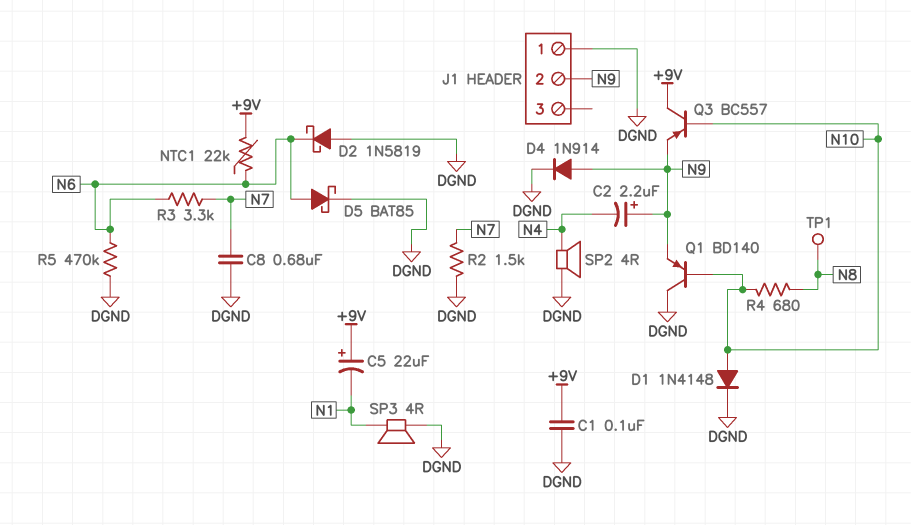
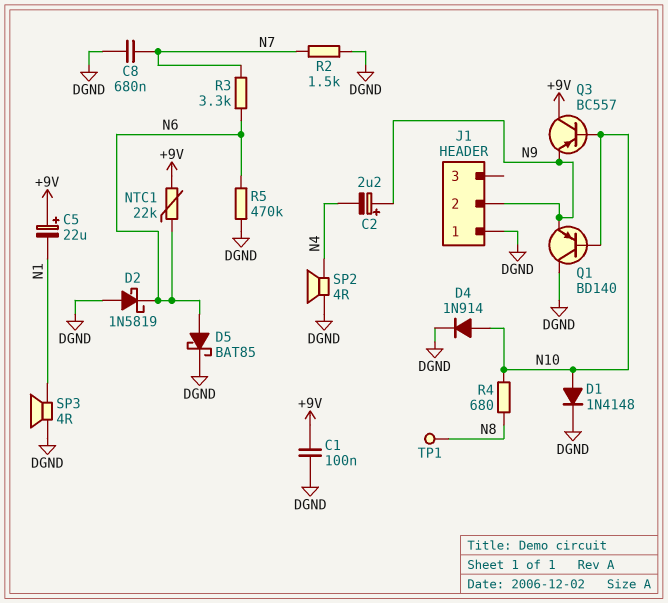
D4: diode 1N914 (A N9, K DGND) -> diode 1N914 (A N10, K DGND)

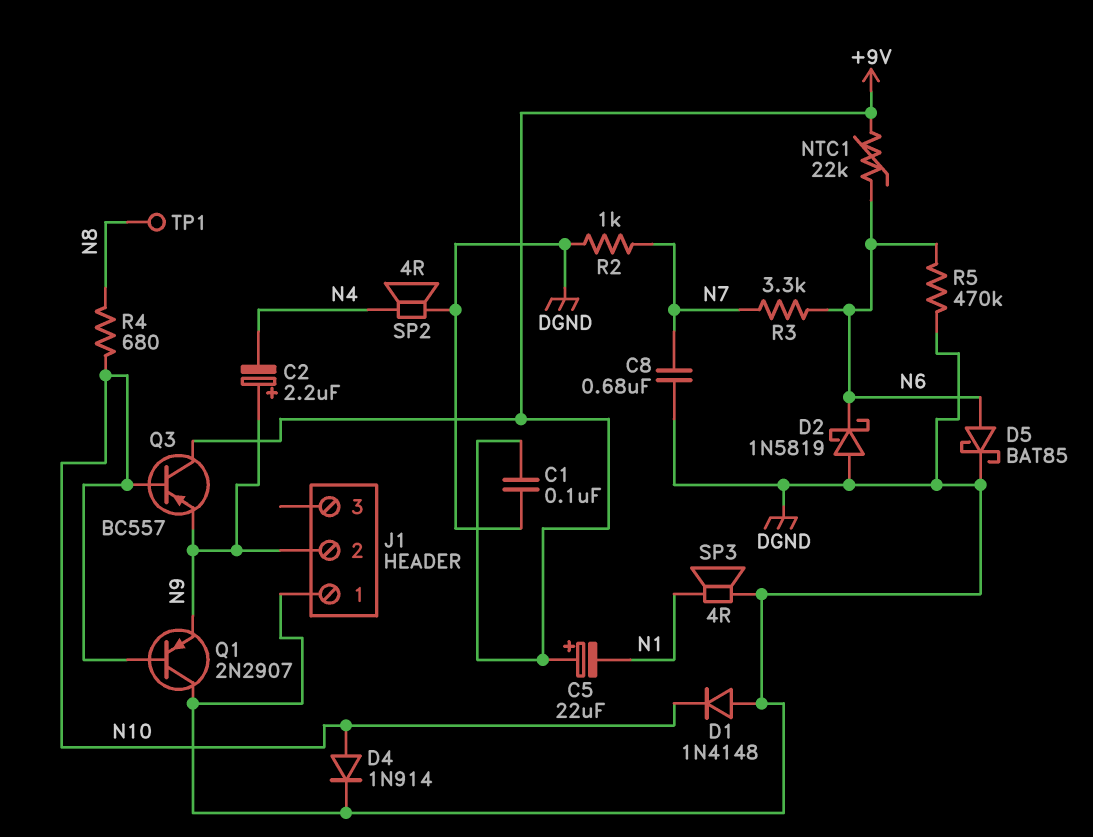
D1: diode 1N4148 (A N10, K DGND) -> diode 1N4148 (A DGND, K N10)
Q1: PNP BD140 (B N10, C DGND, E N9) -> PNP 2N2907 (B N10, C DGND, E N9)
R2: 1.5k (DGND, N7) -> 1k (DGND, N7)

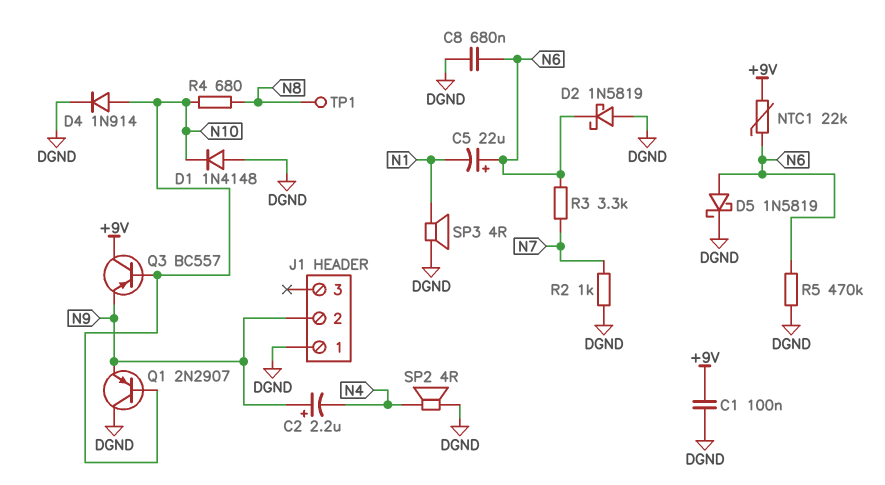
C5: 22uF (plus +9V, minus N1) -> 22uF (plus N6, minus N1)
C8: 680nF (DGND, N7) -> 680nF (DGND, N6)
D5: schottky BAT85 (A N6, K DGND) -> schottky 1N5819 (A N6, K DGND)

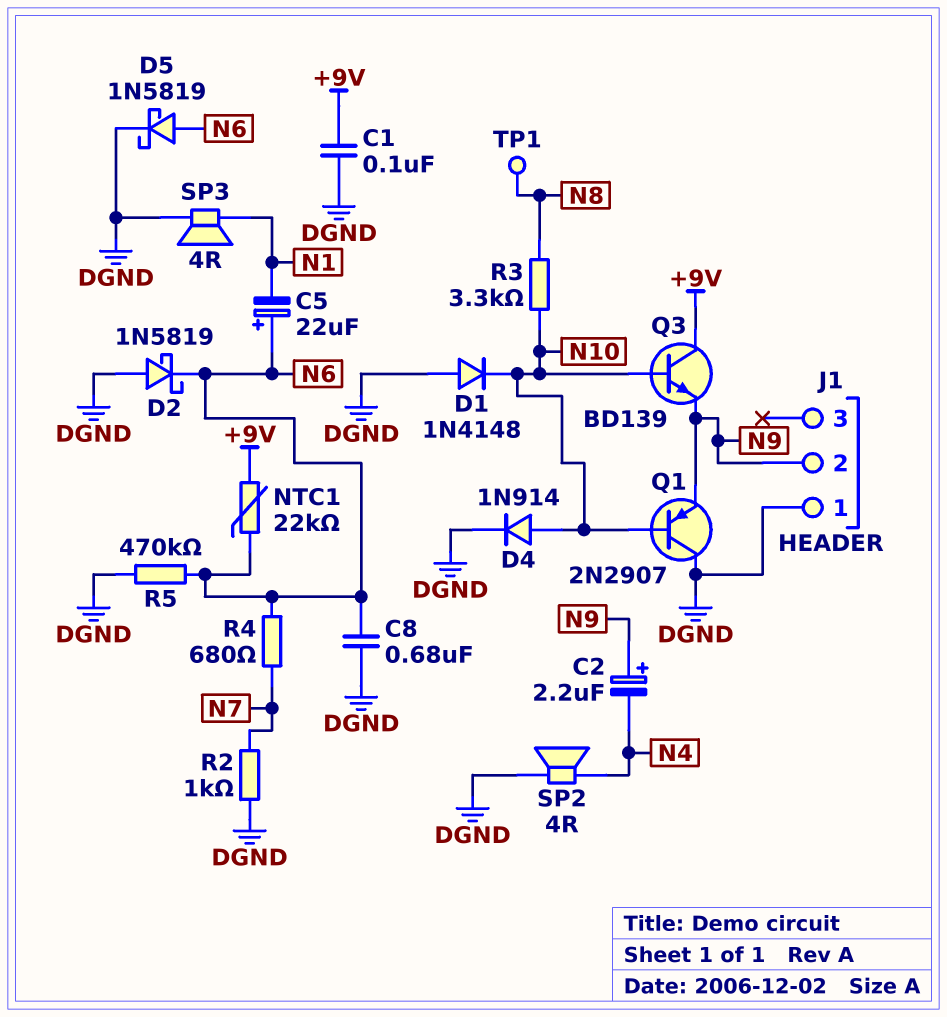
Q3: PNP BC557 (B N10, C +9V, E N9) -> NPN BD139 (B N10, C +9V, E N9)
R3: 3.3k (N6, N7) -> 3.3k (N8, N10)
R4: 680 (N8, N10) -> 680 (N6, N7)

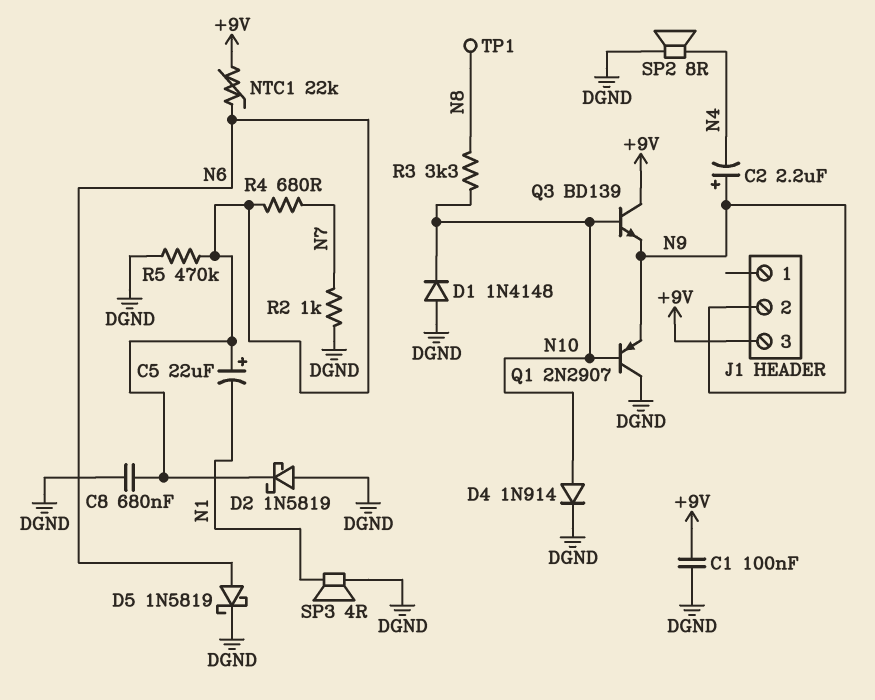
J1 pin 1: DGND -> none
J1 pin 3: none -> +9V
SP2: speaker 4R (DGND, N4) -> speaker 8R (DGND, N4)

